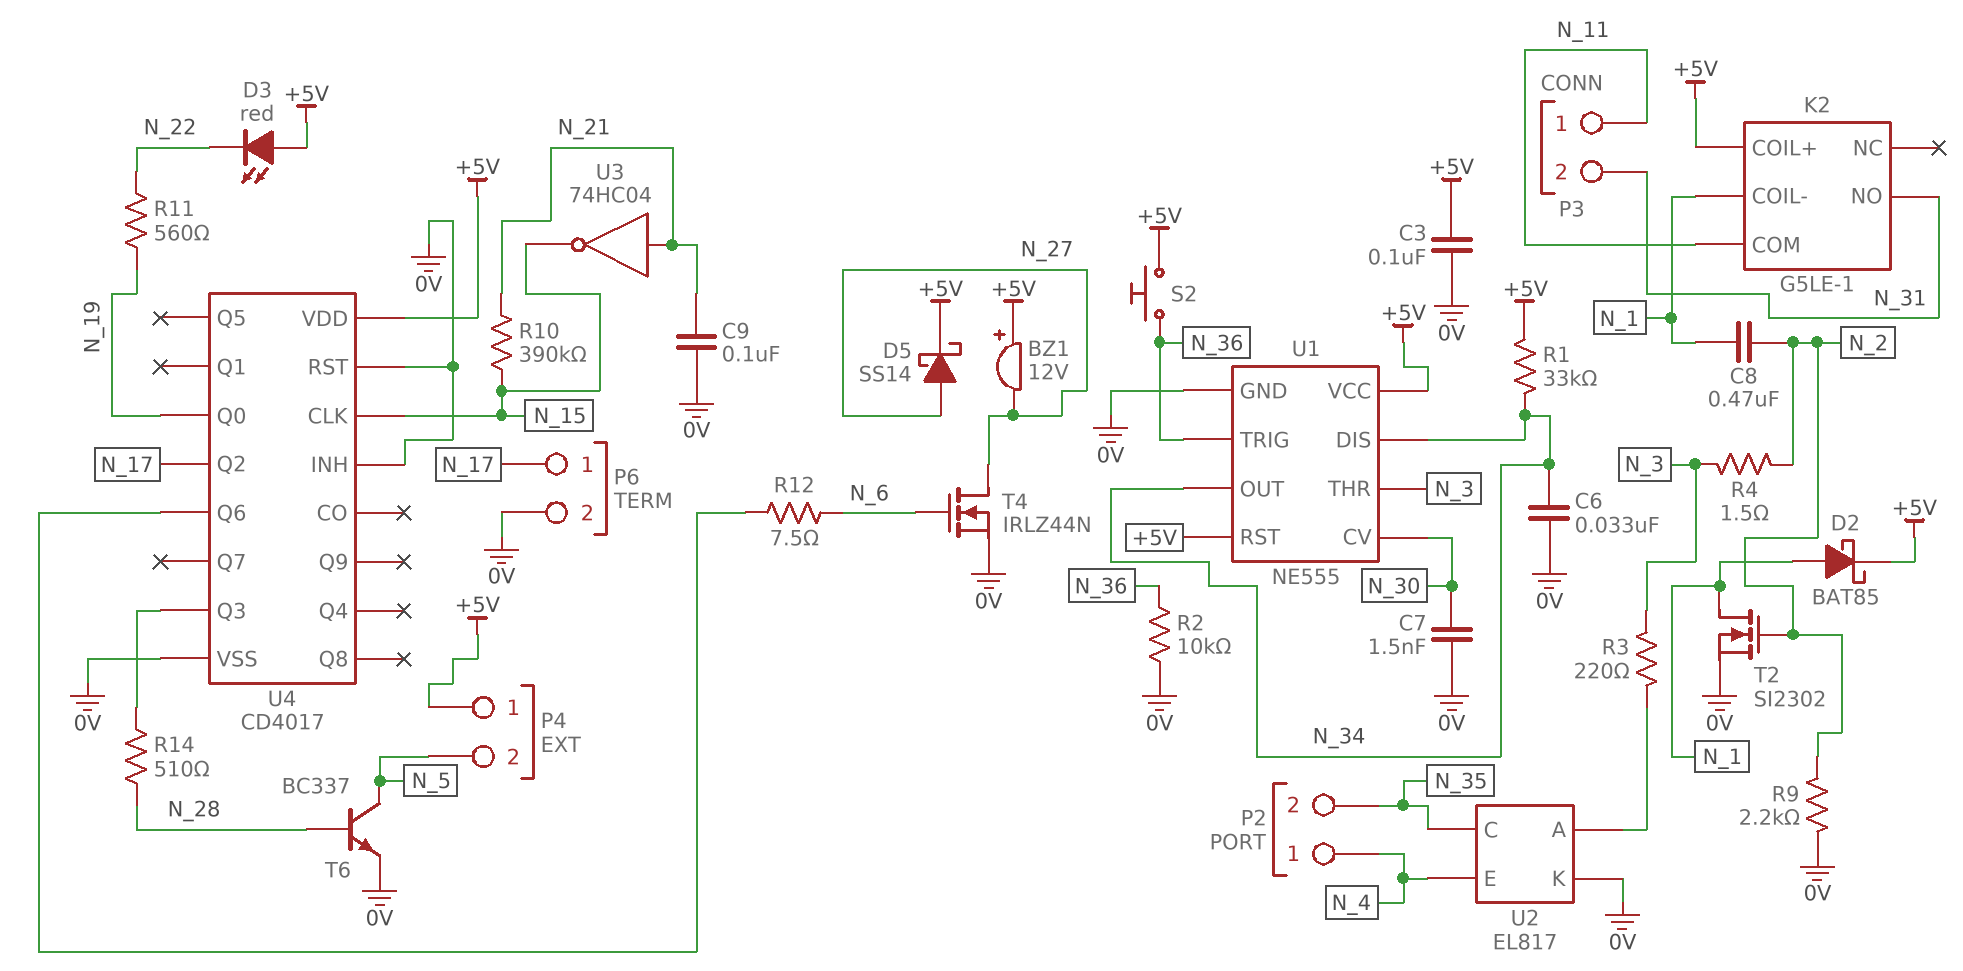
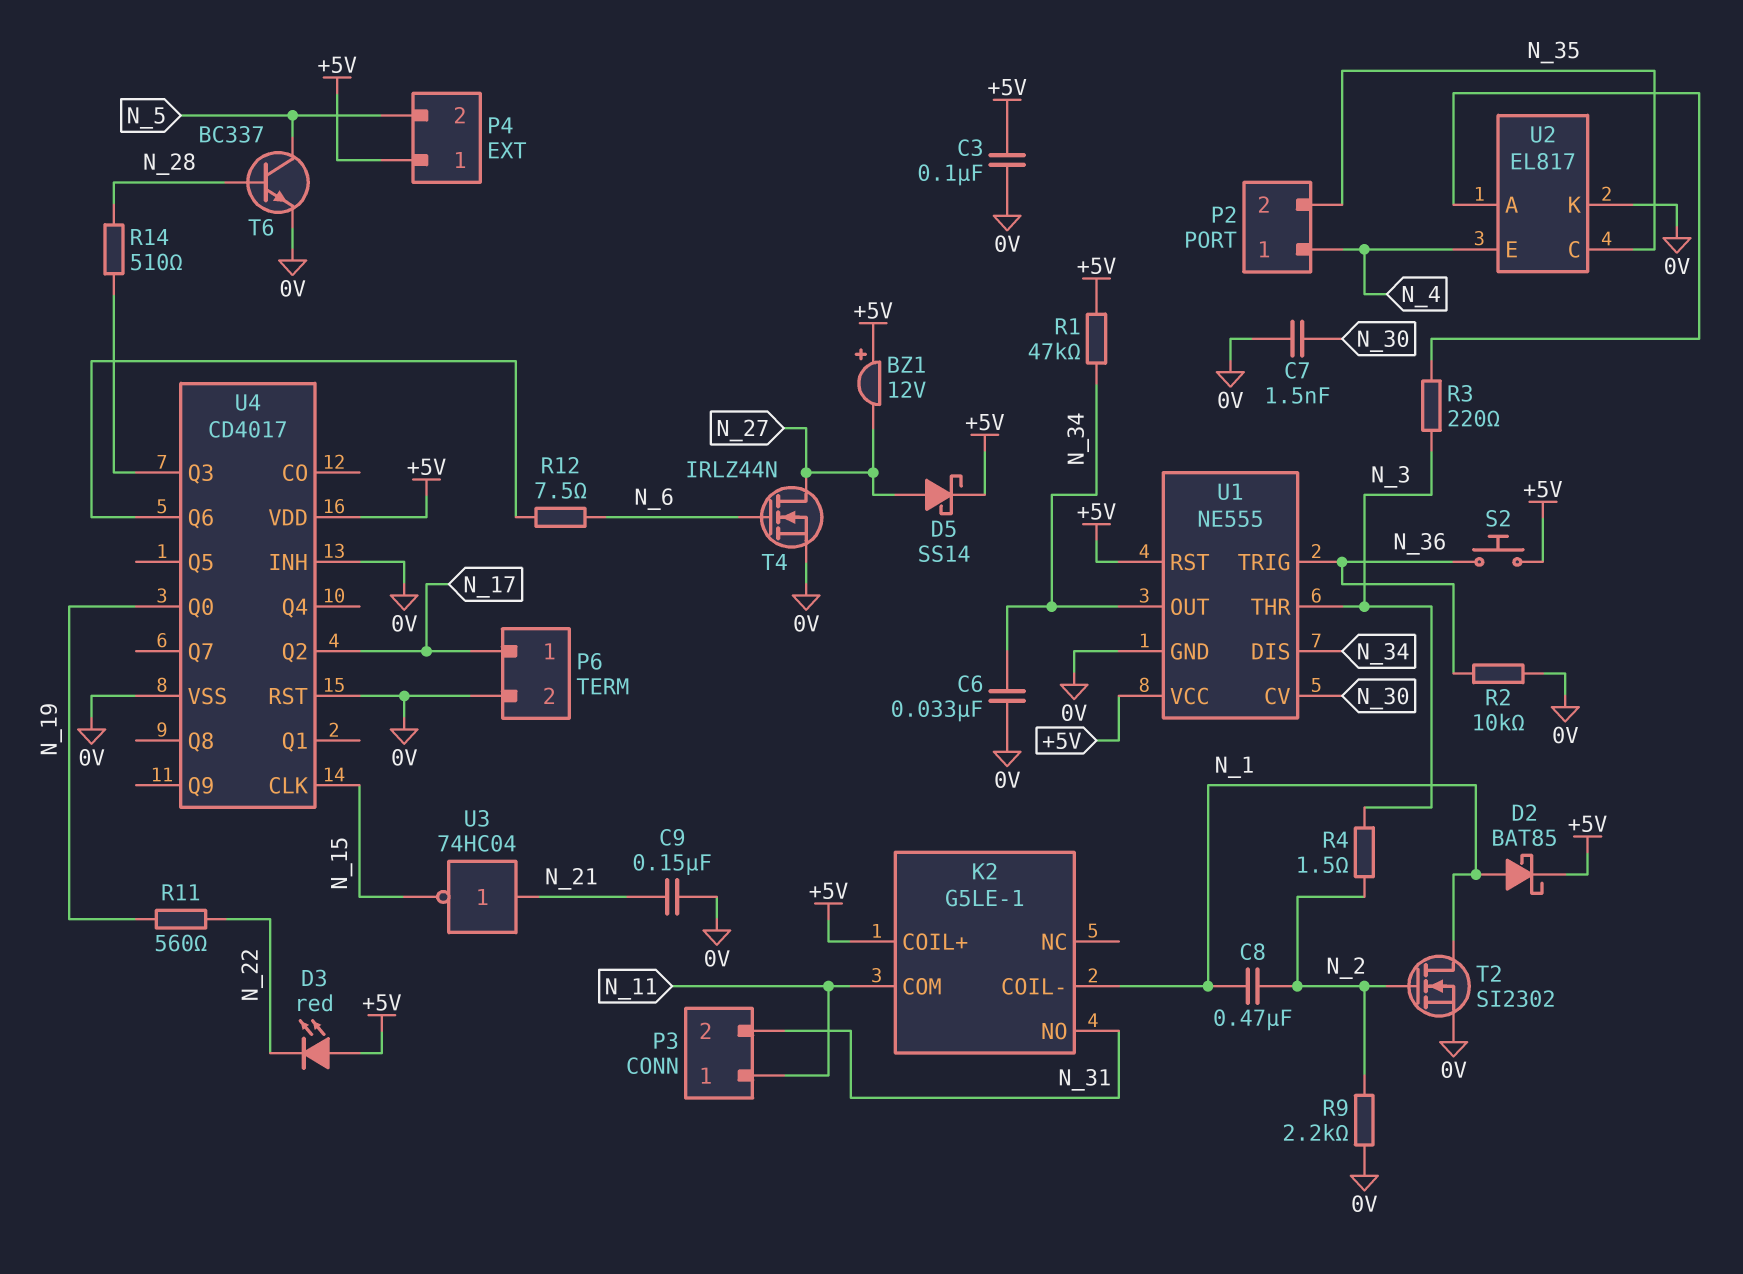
C9: 100nF (0V, N_21) -> 150nF (0V, N_21)
R1: 33k (+5V, N_34) -> 47k (+5V, N_34)
R10: 390k (N_15, N_21) -> none

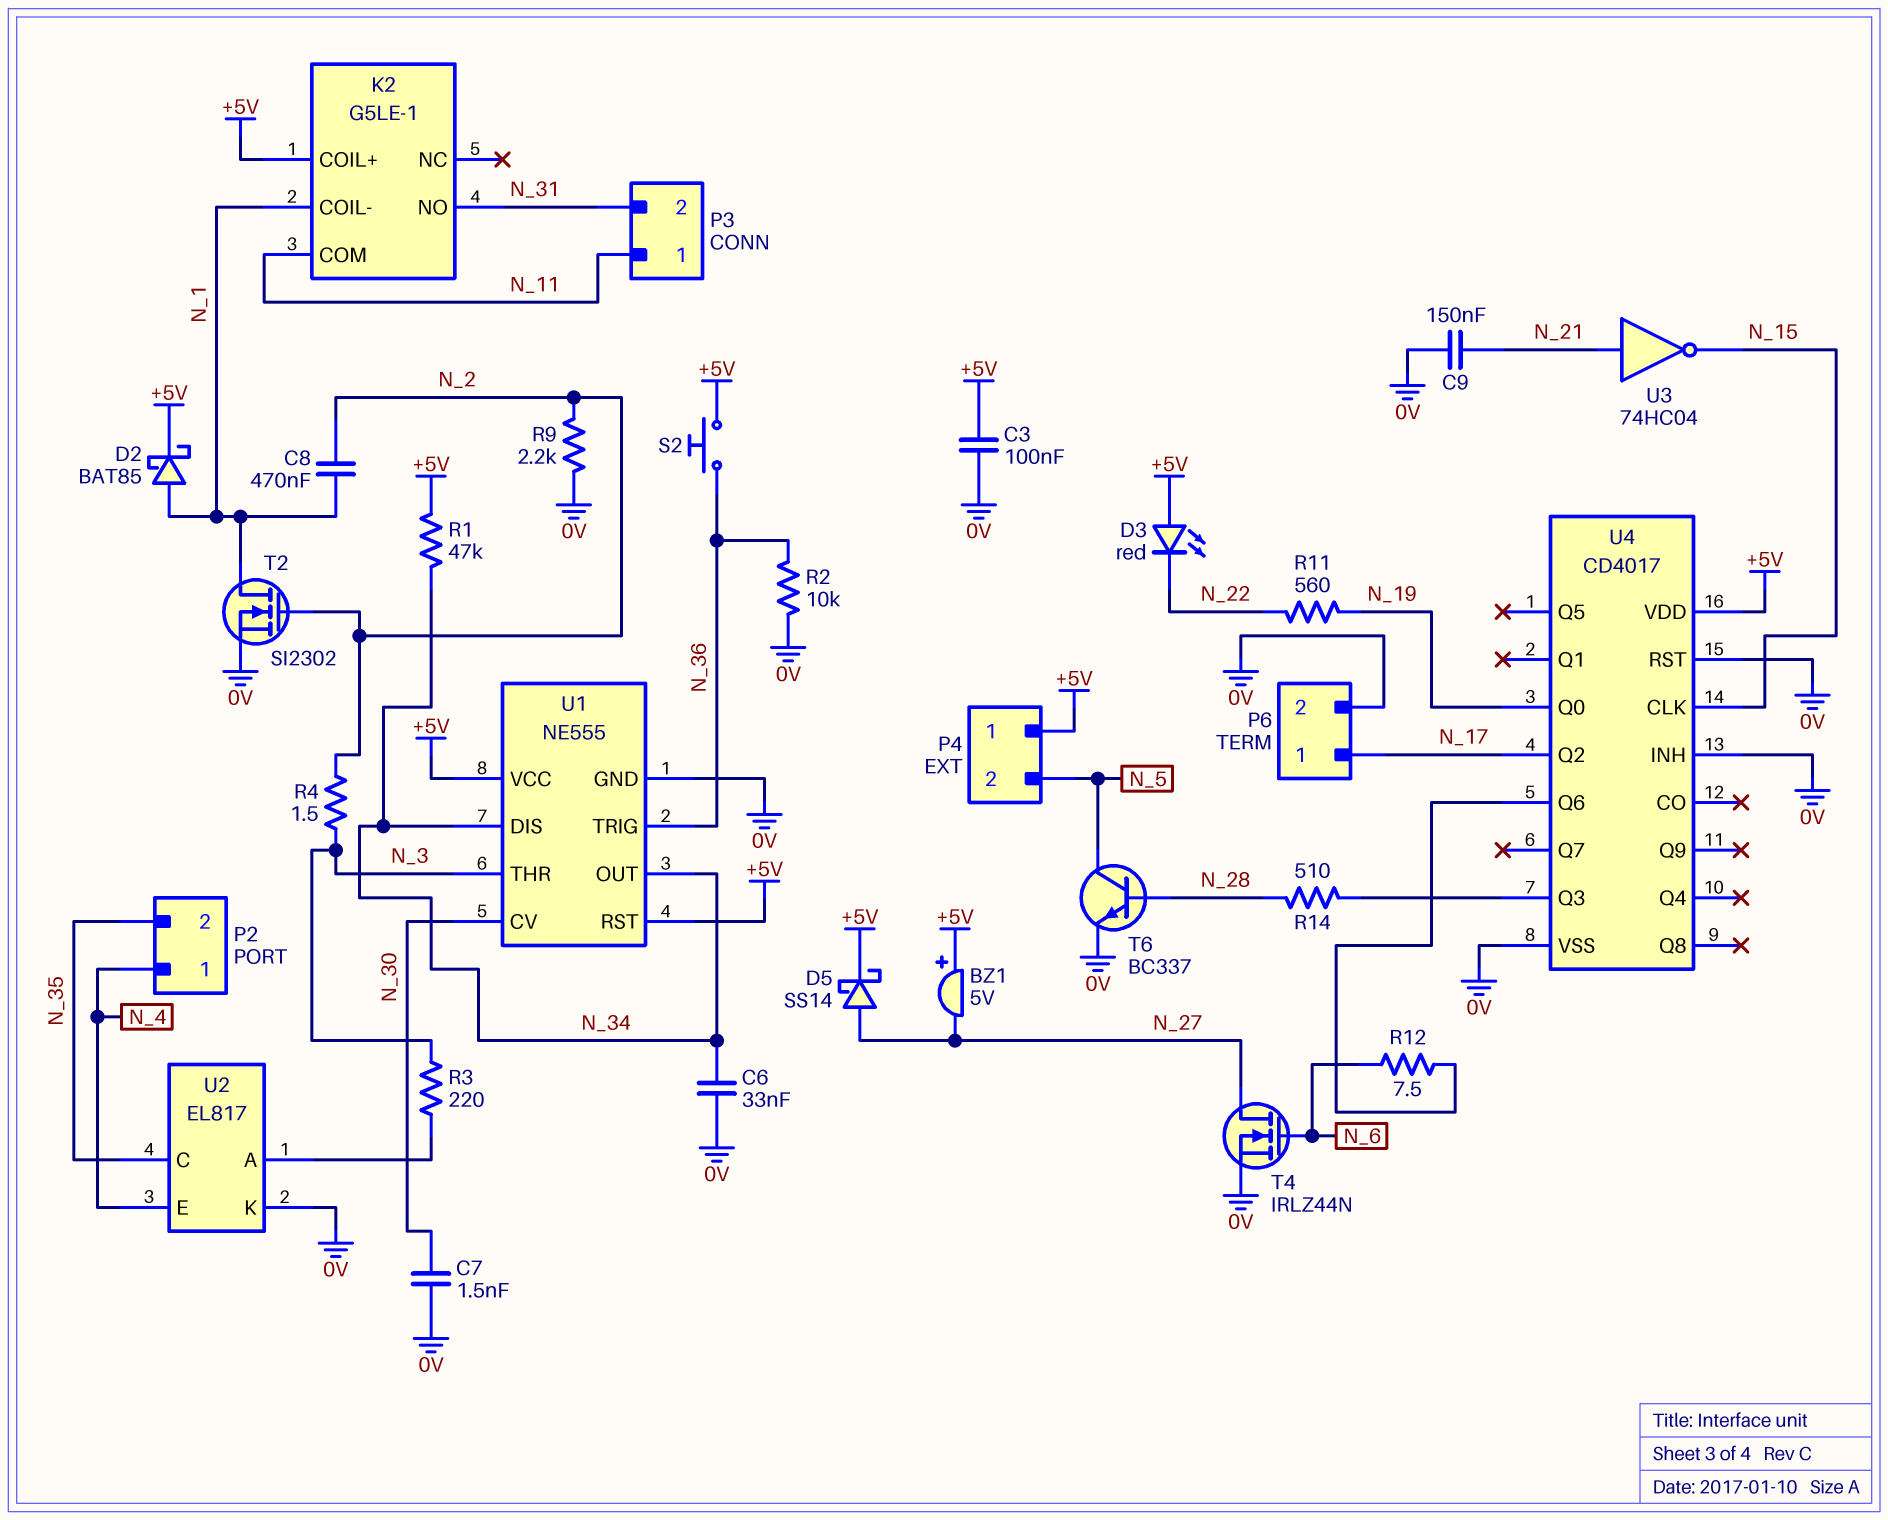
BZ1: buzzer 12V (plus +5V, minus N_27) -> buzzer 5V (plus +5V, minus N_27)

